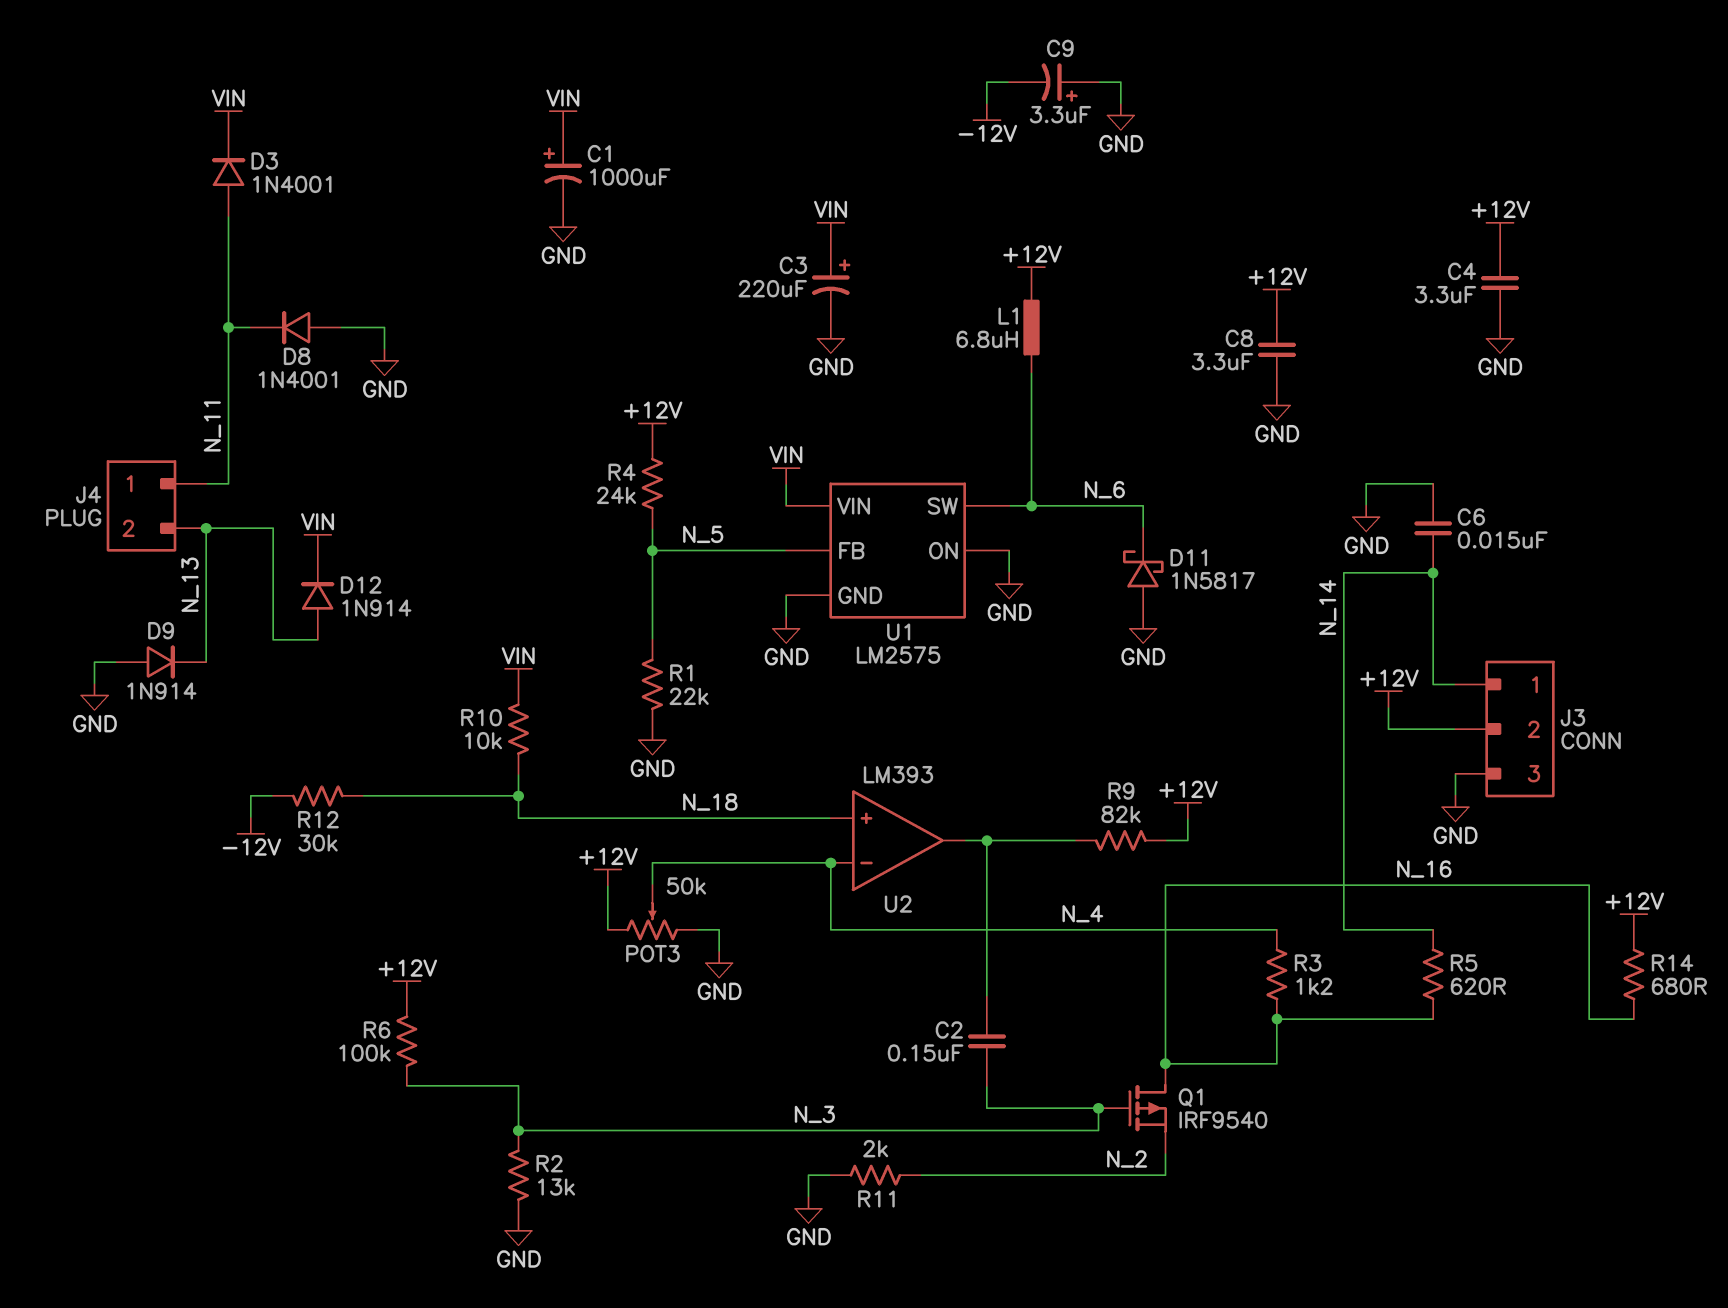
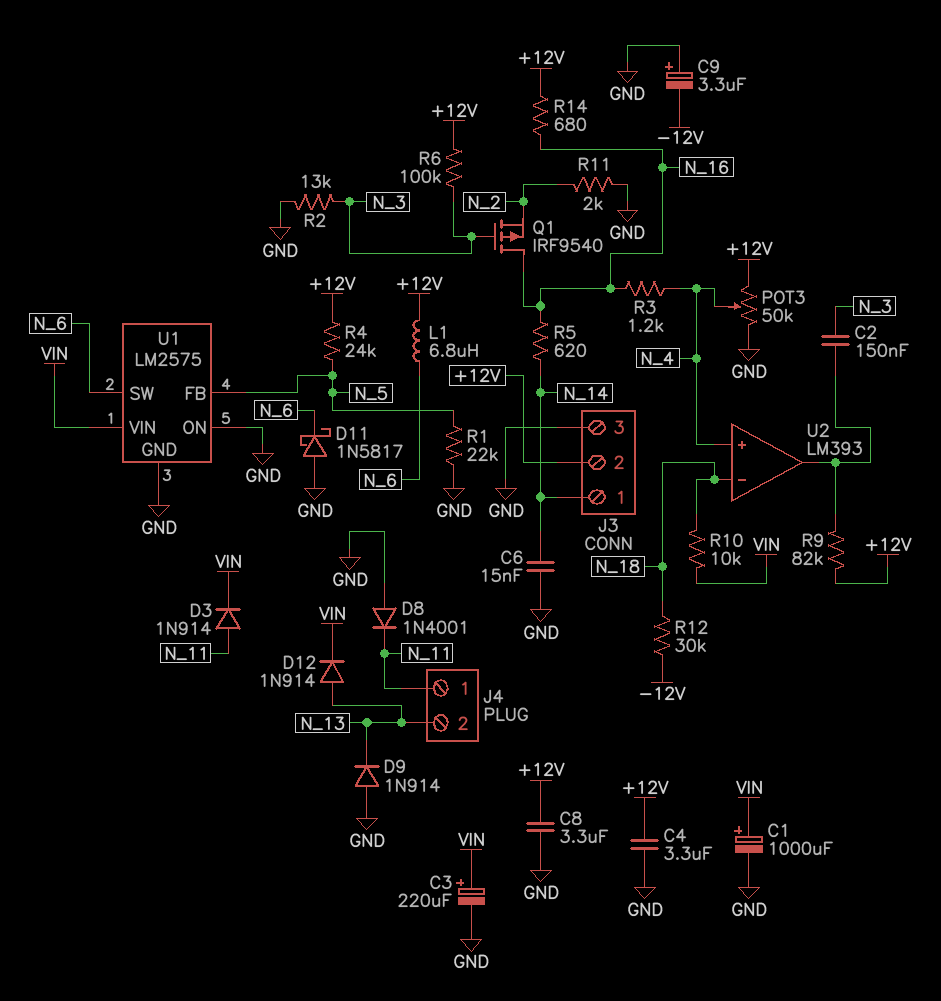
D3: diode 1N4001 (A N_11, K VIN) -> diode 1N914 (A N_11, K VIN)
U2 pin in+: N_18 -> N_4
U2 pin in-: N_4 -> N_18

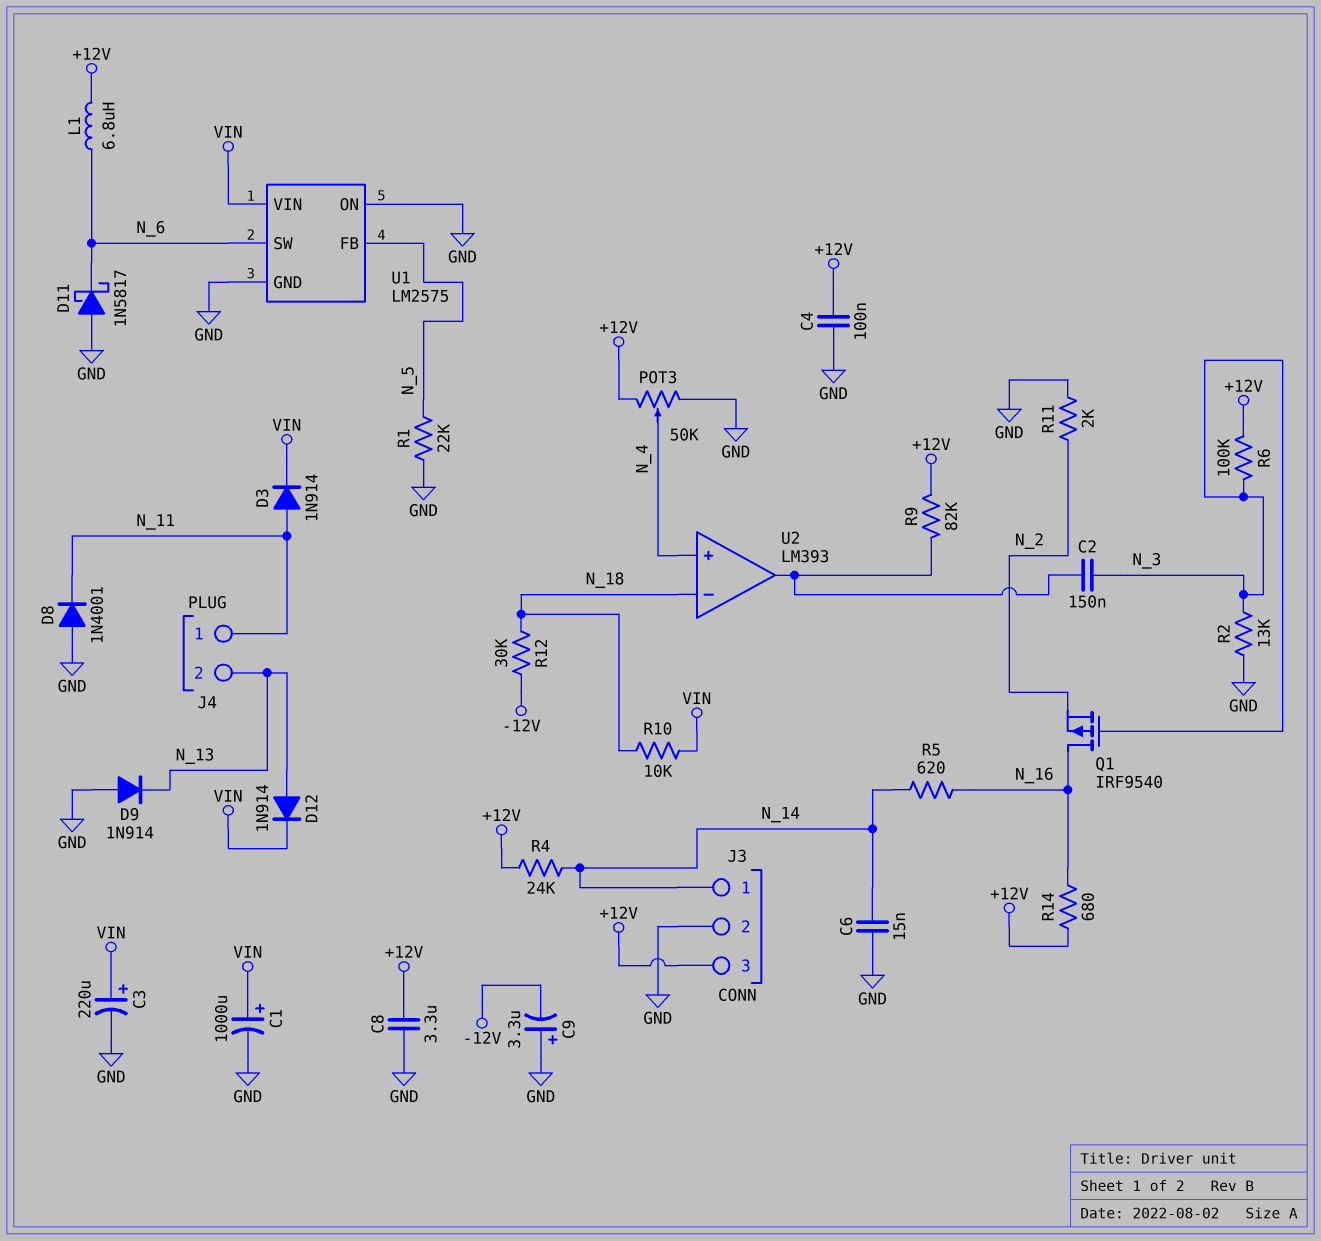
C4: 3.3uF (+12V, GND) -> 100nF (+12V, GND)
J3 pin 2: +12V -> GND
J3 pin 3: GND -> +12V
R3: 1.2k (N_4, N_16) -> none
R4: 24k (+12V, N_5) -> 24k (+12V, N_14)

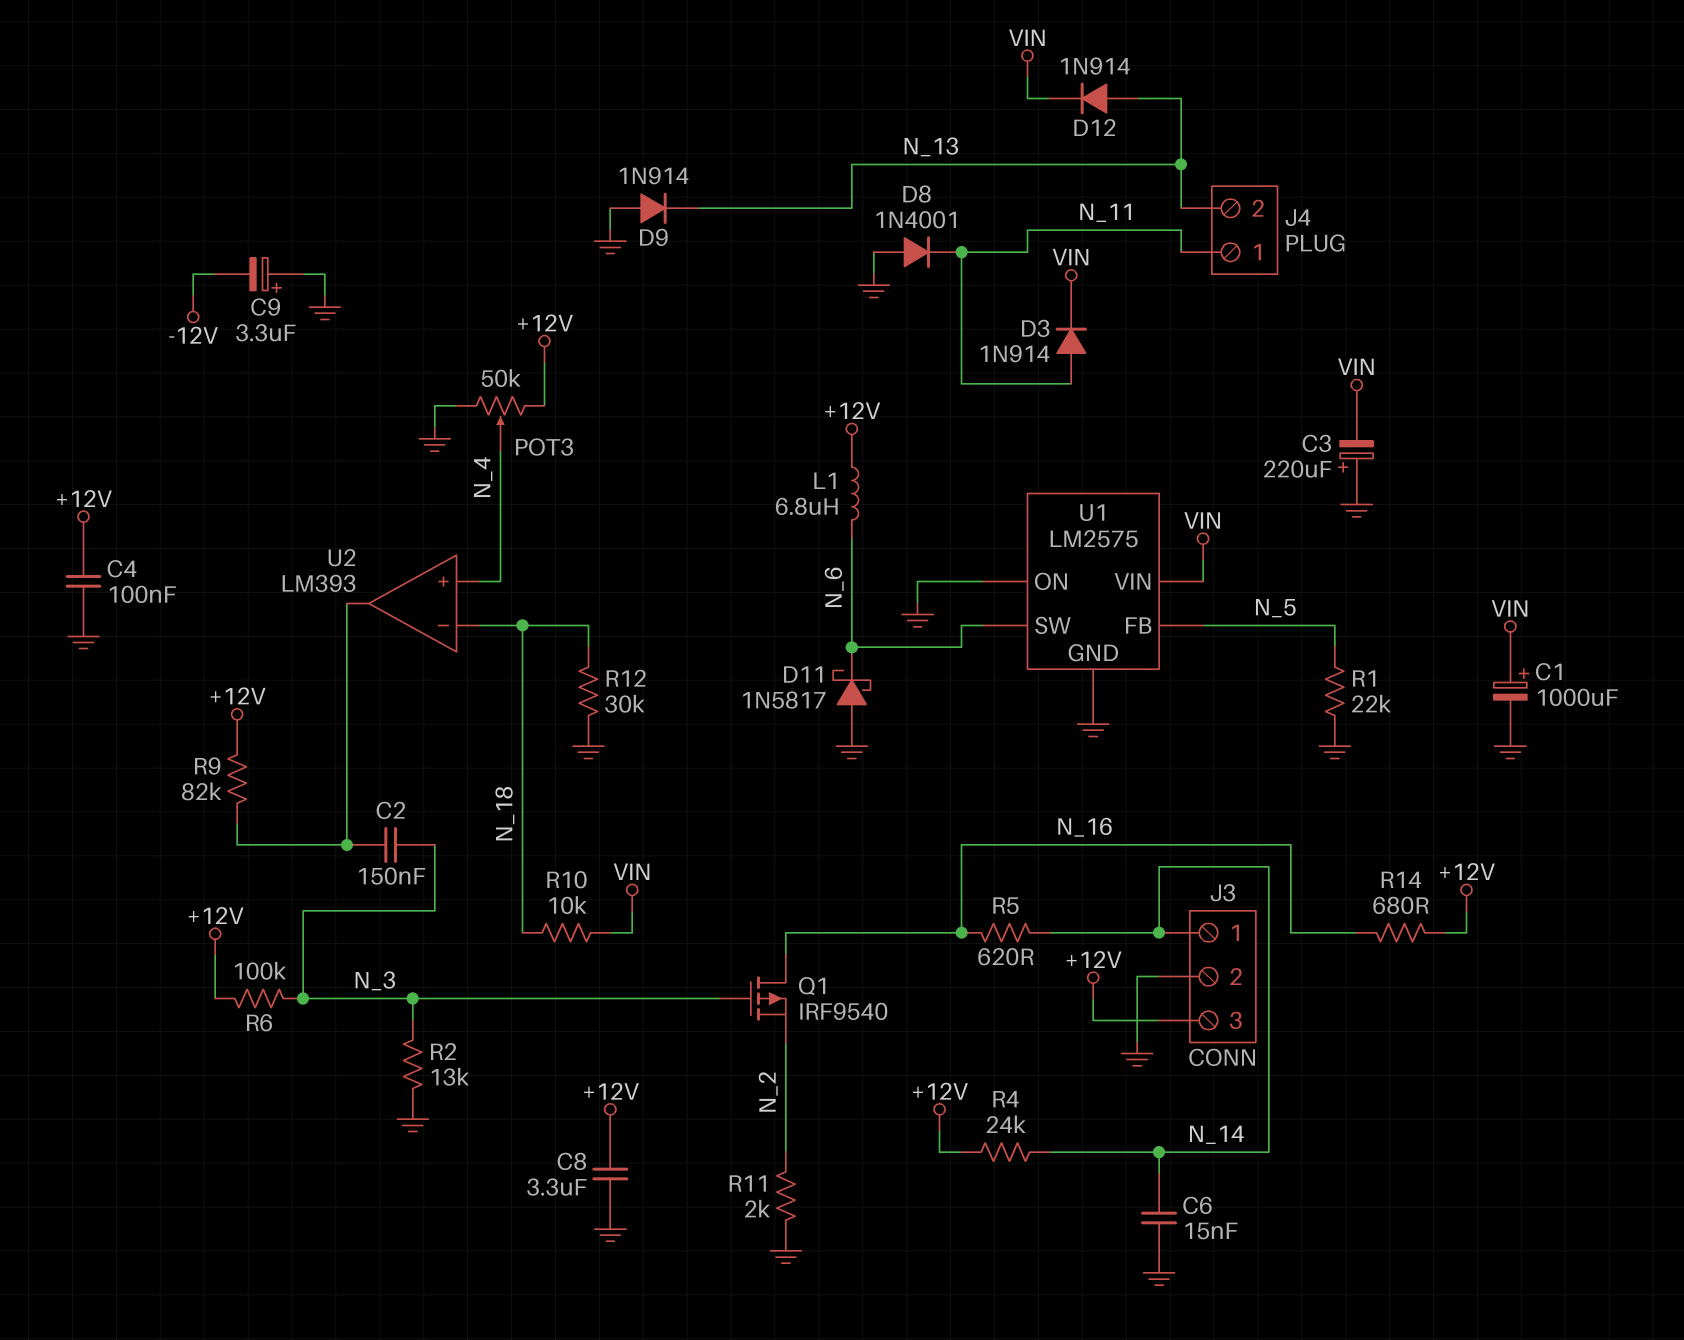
C3: 220uF (plus VIN, minus GND) -> 220uF (plus GND, minus VIN)
R12: 30k (-12V, N_18) -> 30k (GND, N_18)

